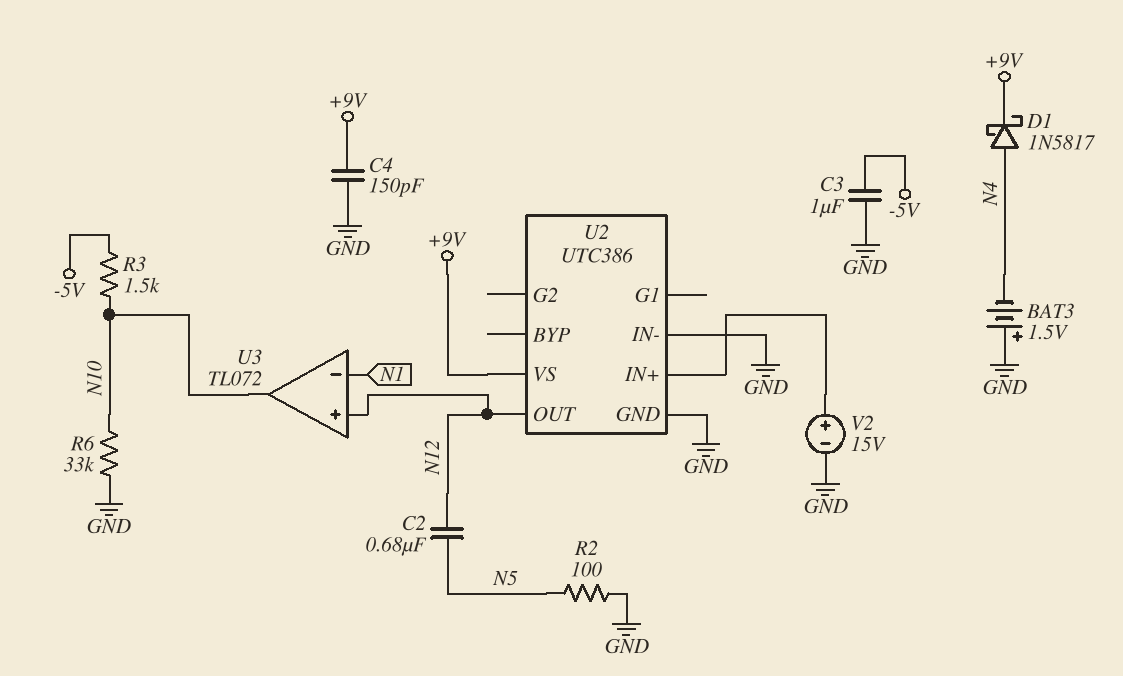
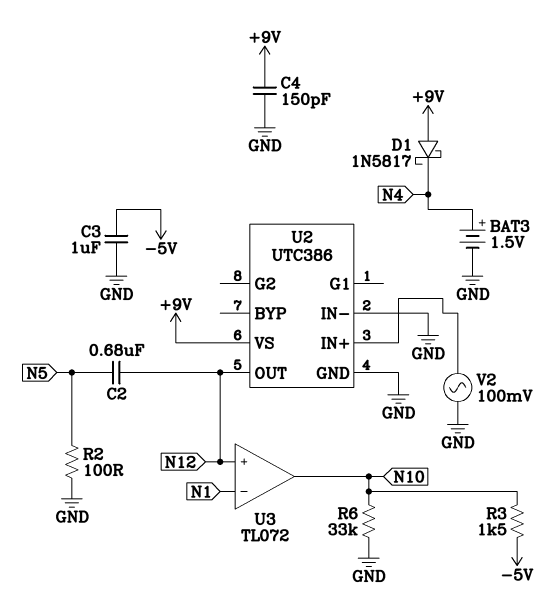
BAT3: 1.5V (plus GND, minus N4) -> 1.5V (plus N4, minus GND)
D1: schottky 1N5817 (A N4, K +9V) -> schottky 1N5817 (A +9V, K N4)
V2: 15V (plus U2/IN+, minus GND) -> AC 100mV (GND, U2/IN+)

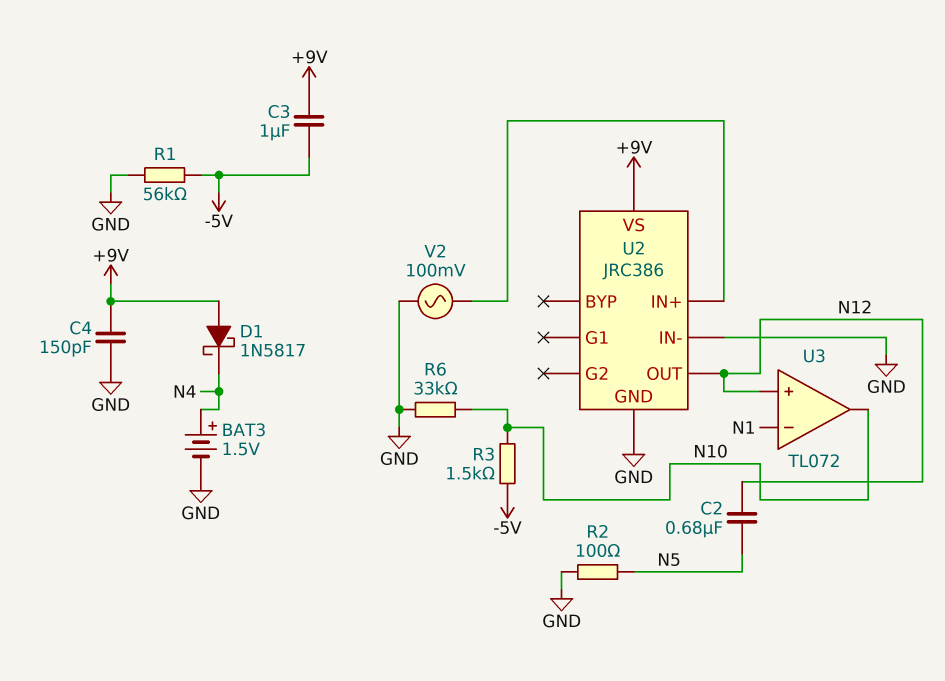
C3: 1uF (-5V, GND) -> 1uF (+9V, -5V)
R1: none -> 56k (-5V, GND)
U2: UTC386 -> JRC386

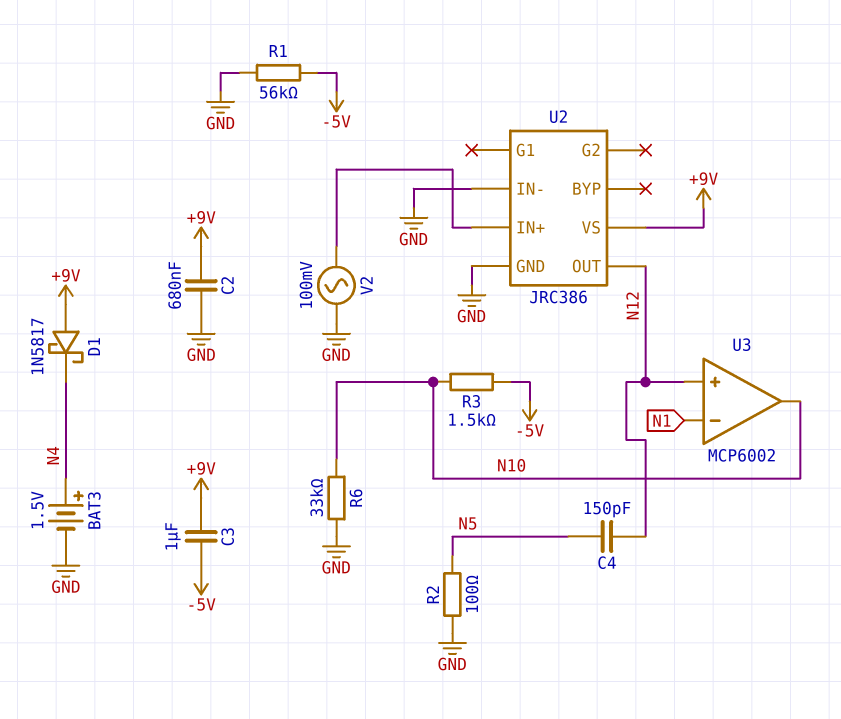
C2: 680nF (N5, N12) -> 680nF (+9V, GND)
C4: 150pF (+9V, GND) -> 150pF (N5, N12)
U3: TL072 -> MCP6002

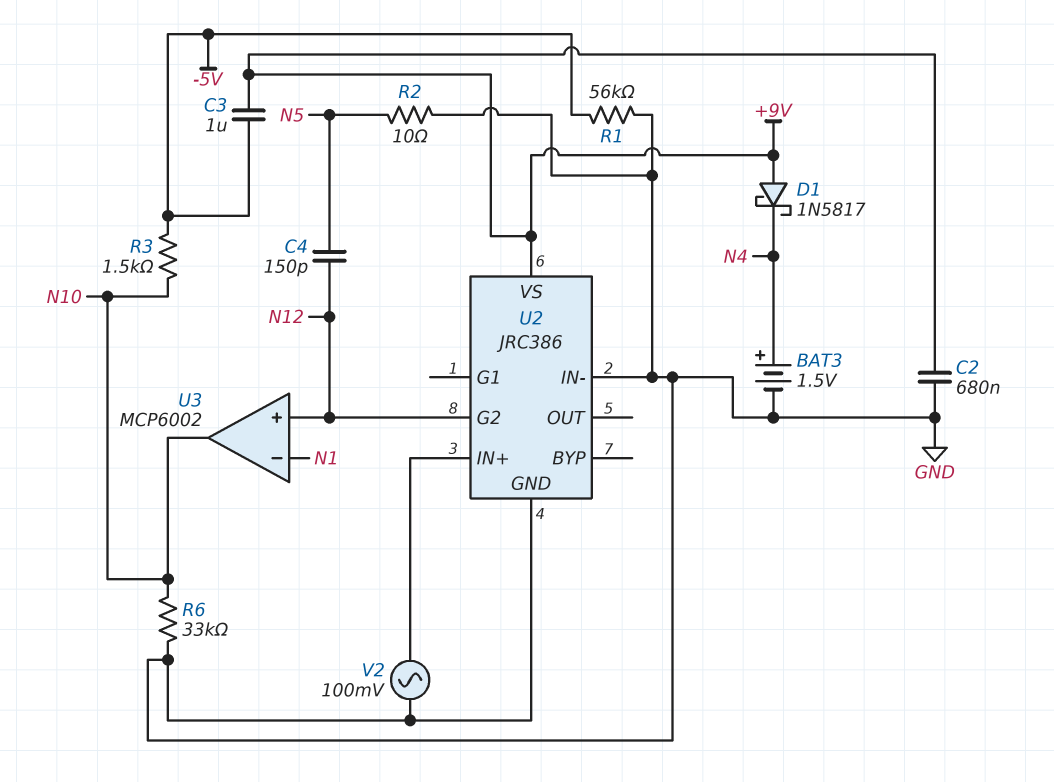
R2: 100 (GND, N5) -> 10 (GND, N5)
U2 pin G2: none -> N12
U2 pin OUT: N12 -> none

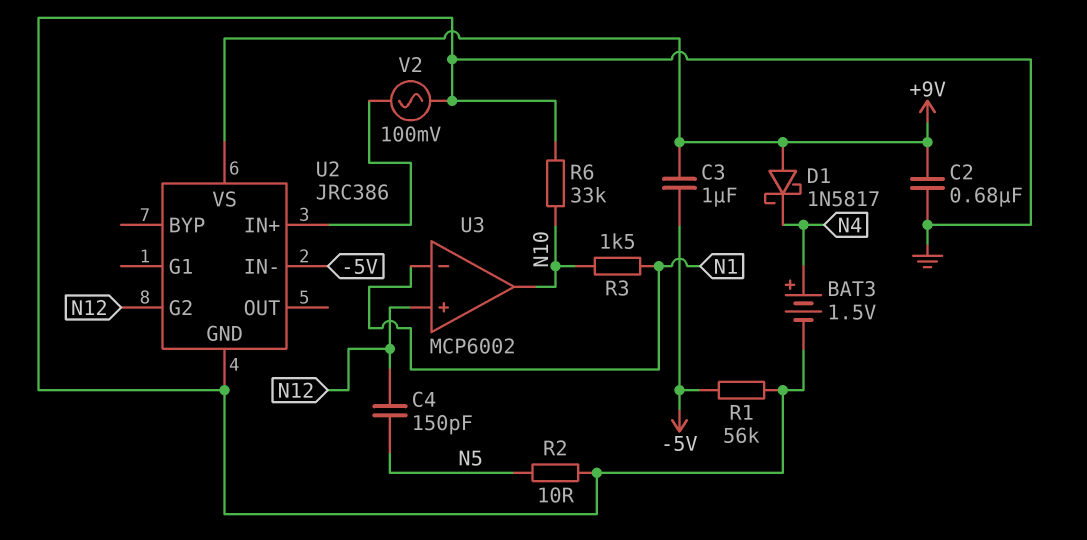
R3: 1.5k (-5V, N10) -> 1.5k (N1, N10)
U2 pin IN-: GND -> -5V

